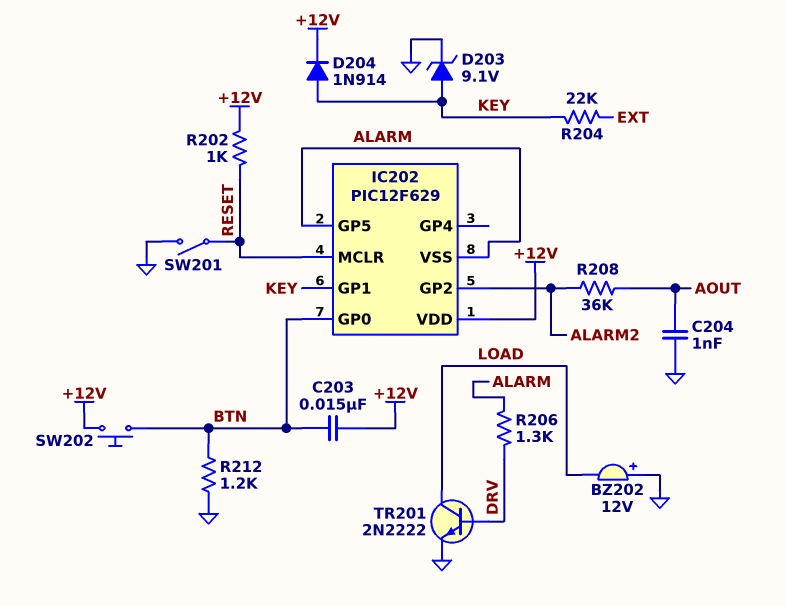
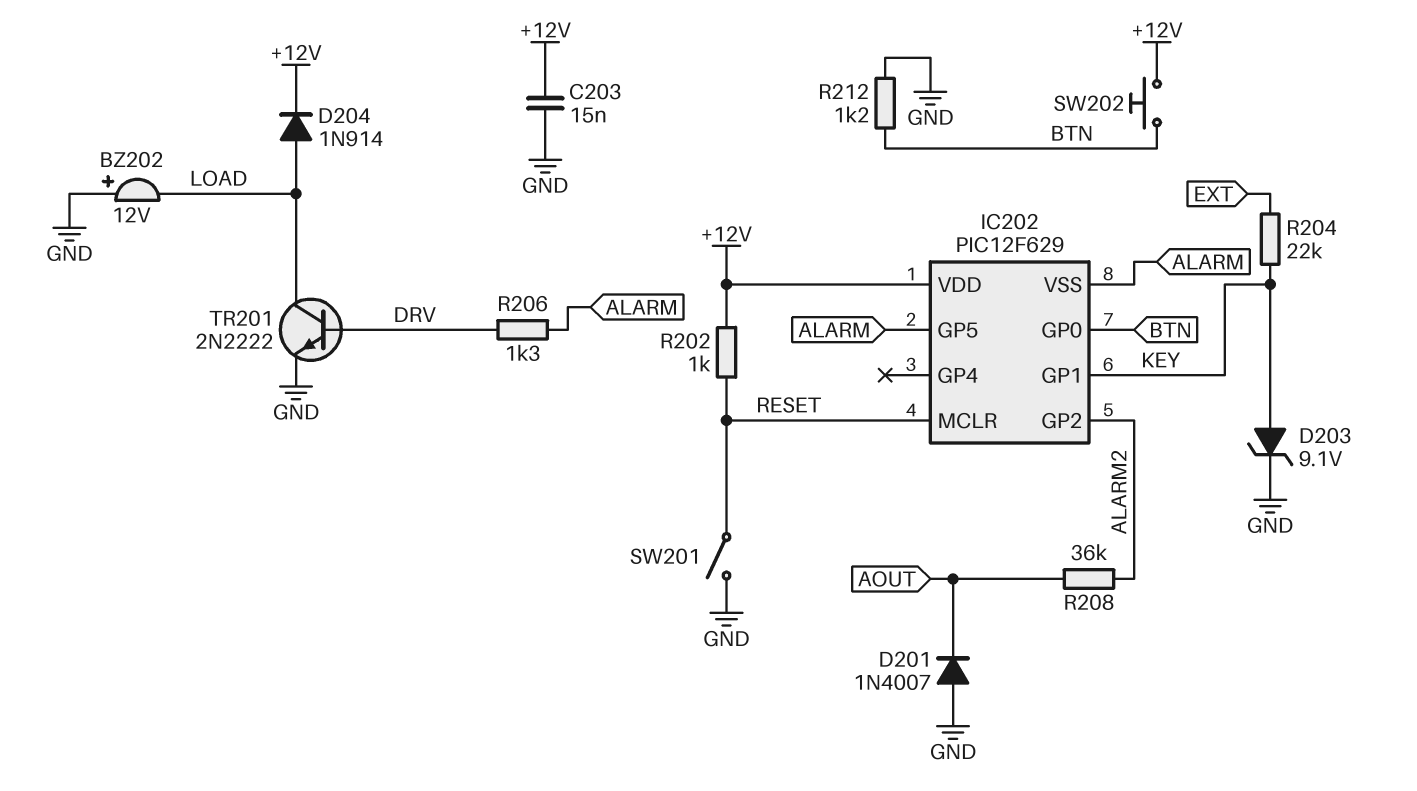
C203: 15nF (+12V, BTN) -> 15nF (+12V, GND)
C204: 1nF (AOUT, GND) -> none
D201: none -> diode 1N4007 (A GND, K AOUT)
D204: diode 1N914 (A KEY, K +12V) -> diode 1N914 (A LOAD, K +12V)

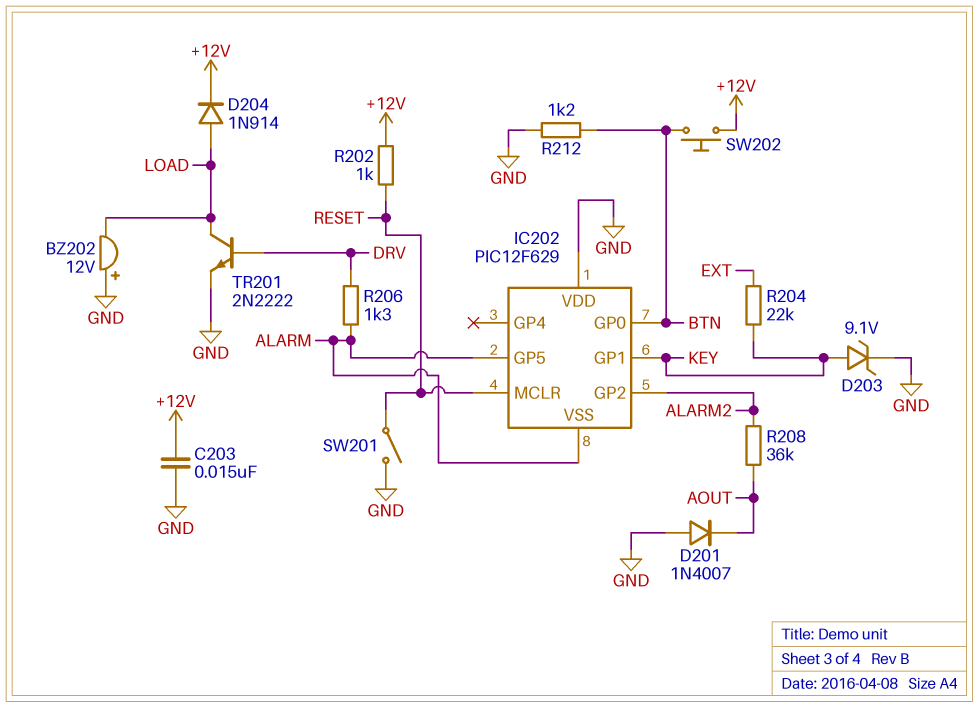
IC202 pin VDD: +12V -> GND

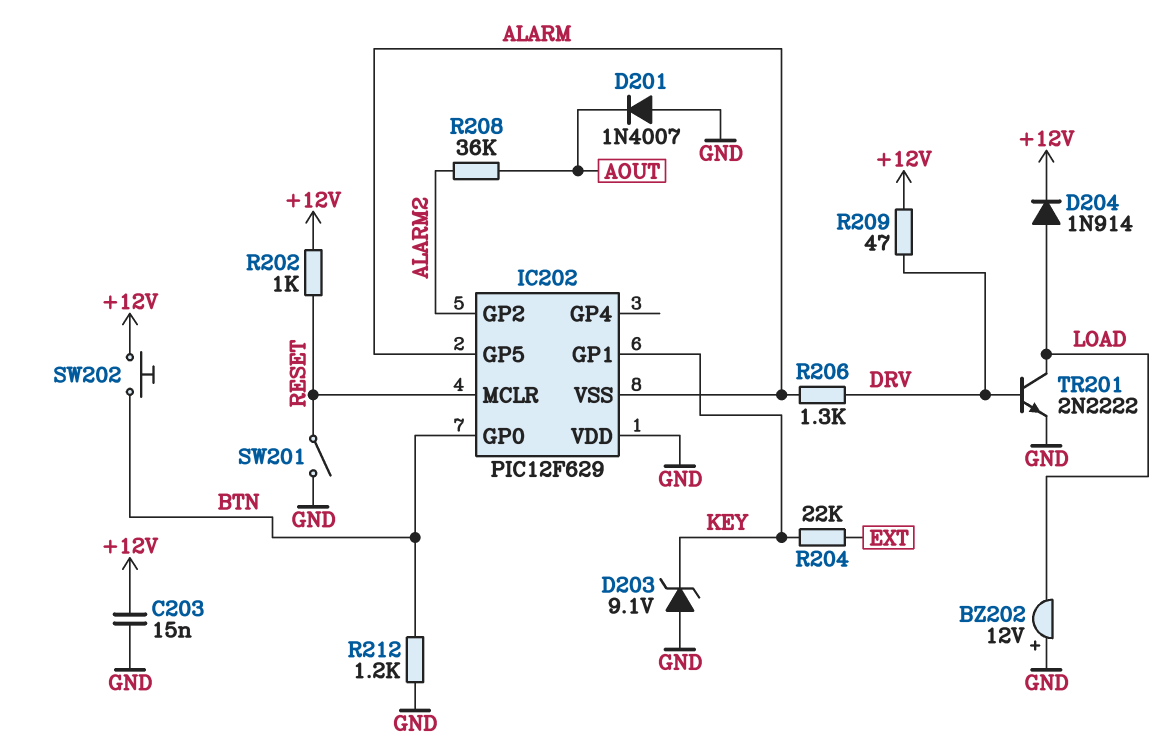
D203: zener 9.1V (A KEY, K GND) -> zener 9.1V (A GND, K KEY)
R209: none -> 47 (+12V, DRV)

